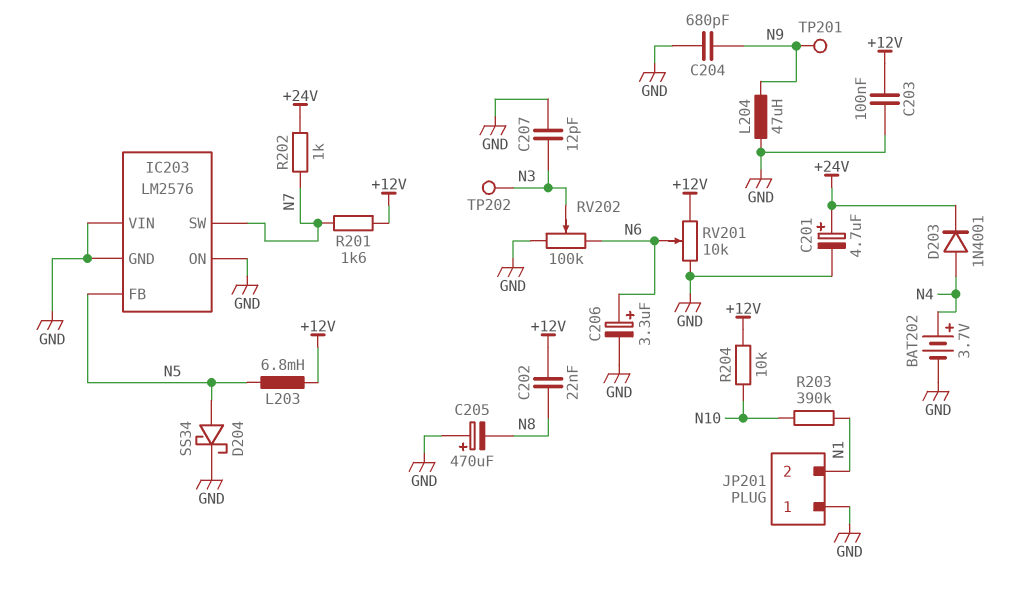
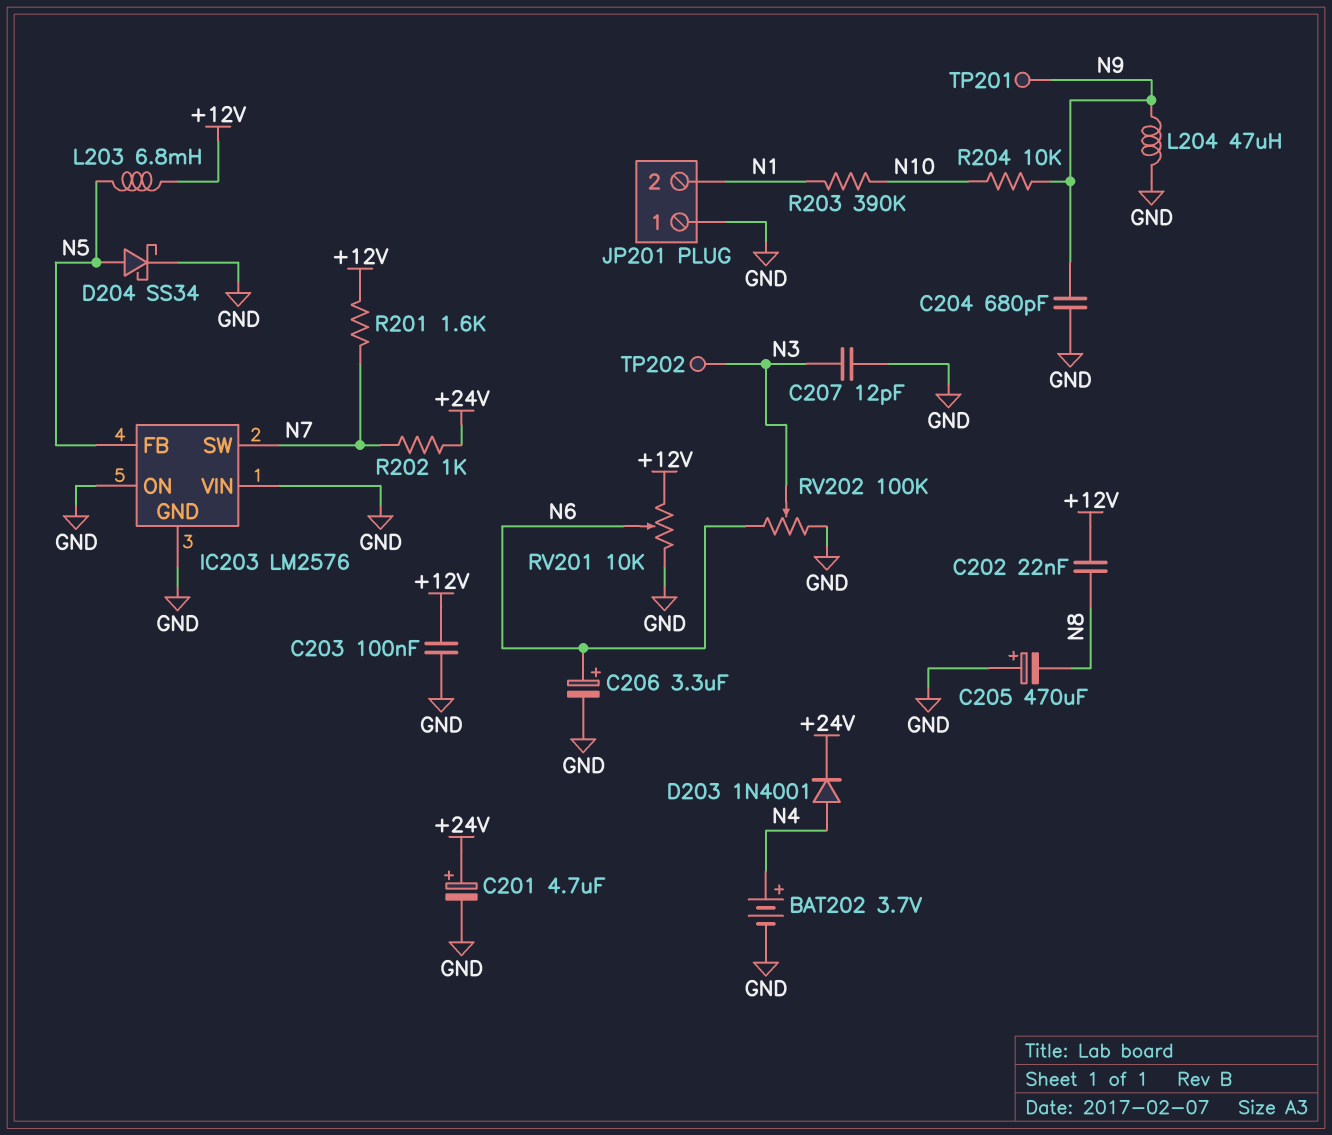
R204: 10k (+12V, N10) -> 10k (N9, N10)

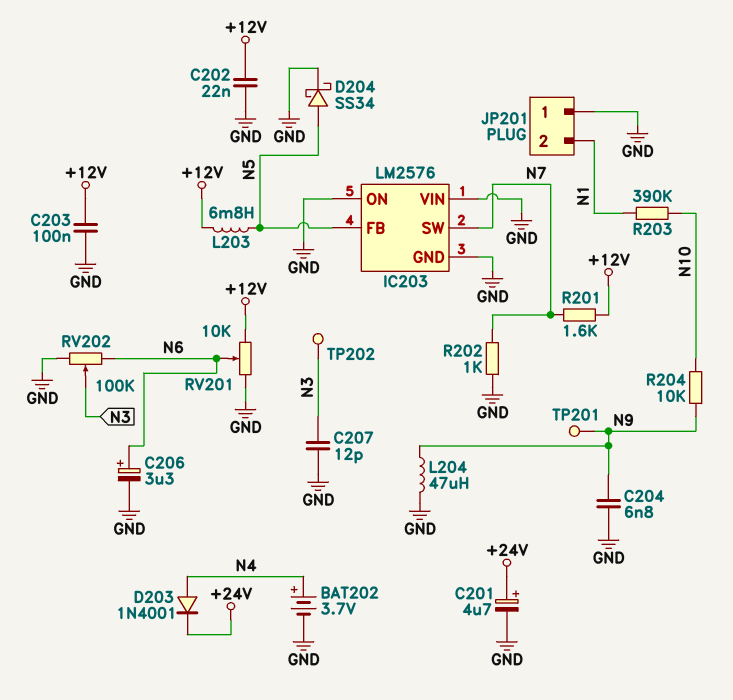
C202: 22nF (+12V, N8) -> 22nF (+12V, GND)
C204: 680pF (GND, N9) -> 6.8nF (GND, N9)
C205: 470uF (plus GND, minus N8) -> none
R202: 1k (+24V, N7) -> 1k (GND, N7)

